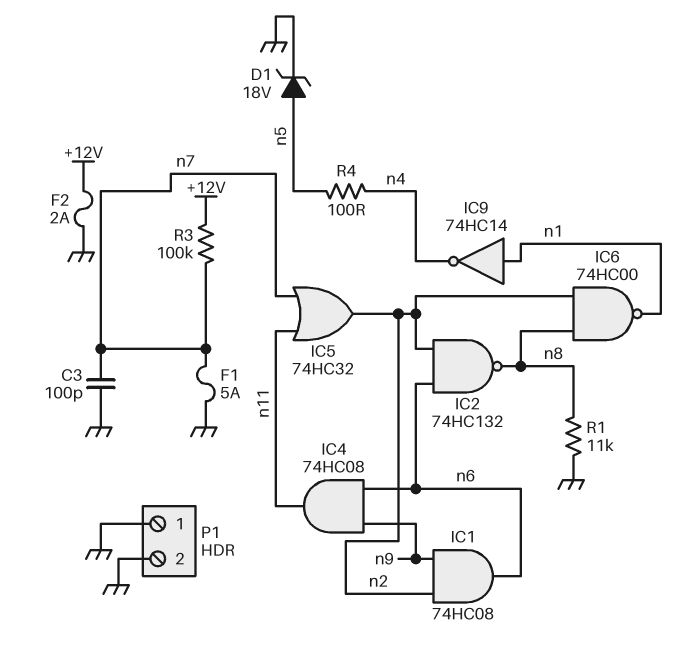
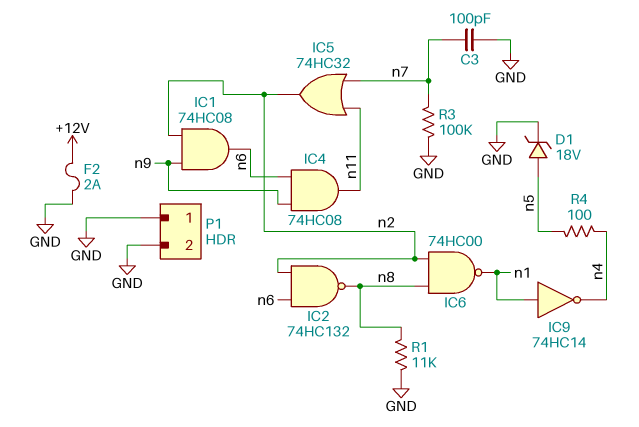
F1: 5A (GND, n7) -> none
R3: 100k (+12V, n7) -> 100k (GND, n7)

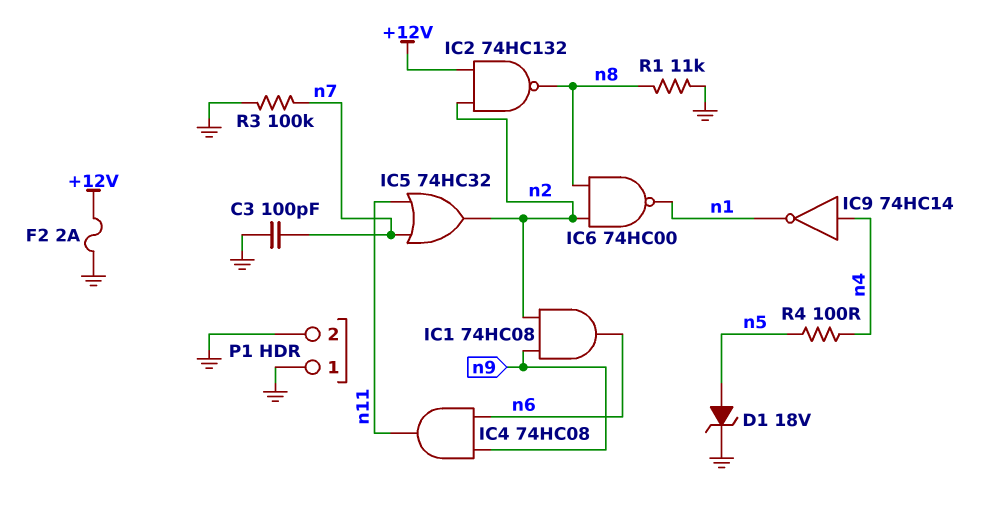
IC2: NAND 74HC132 (in n2, in n6, out n8) -> NAND 74HC132 (in +12V, in n2, out n8)
IC9: NOT 74HC14 (in n1, out n4) -> NOT 74HC14 (in n4, out n1)

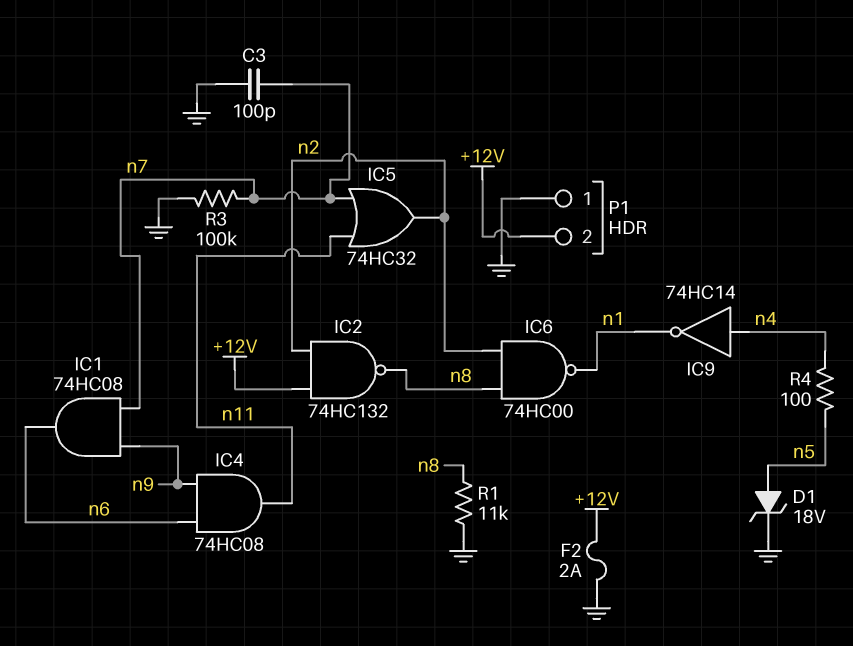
IC1: AND 74HC08 (in n2, in n9, out n6) -> AND 74HC08 (in n7, in n9, out n6)
P1 pin 2: GND -> +12V

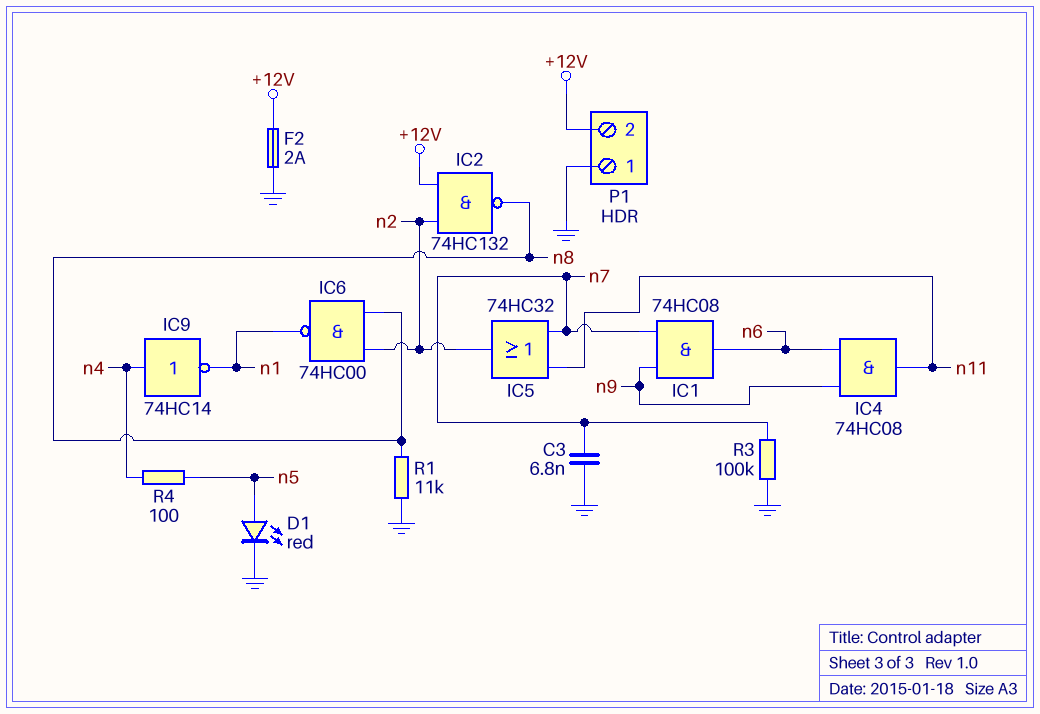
C3: 100pF (GND, n7) -> 6.8nF (GND, n7)
D1: zener 18V (A n5, K GND) -> LED red (A n5, K GND)

